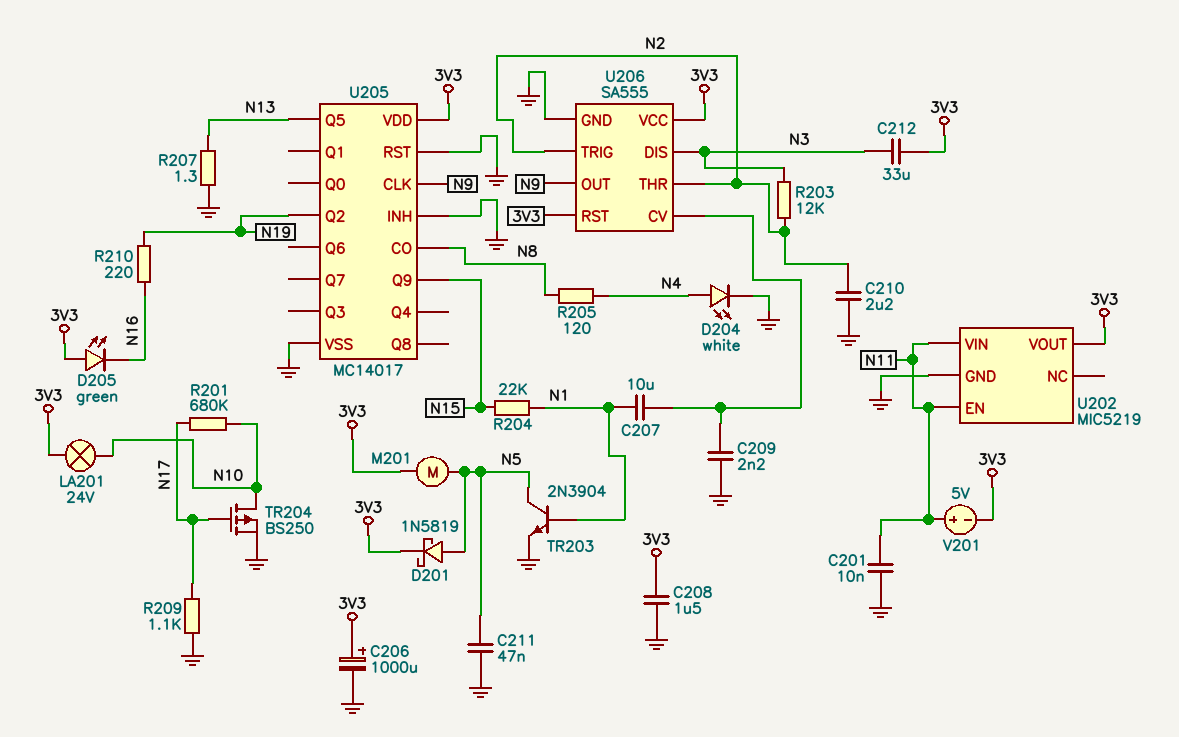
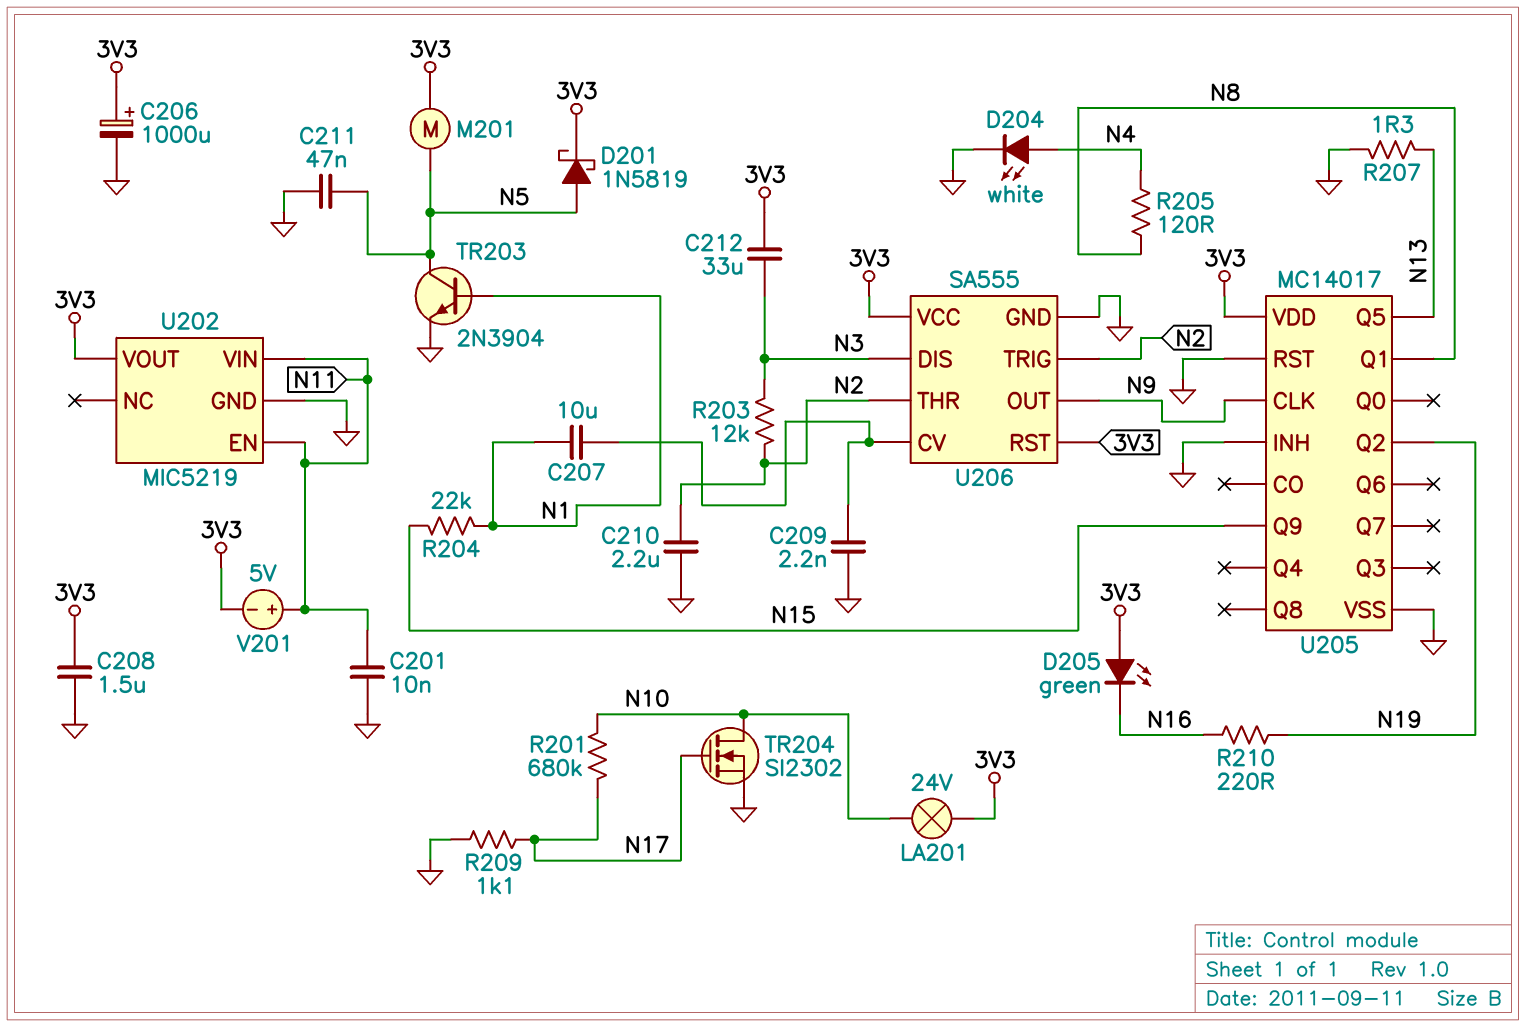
TR204: PMOS BS250 (G N17, D N10, S GND) -> NMOS SI2302 (G N17, D N10, S GND)
U205 pin CO: N8 -> none
U205 pin Q1: none -> N8

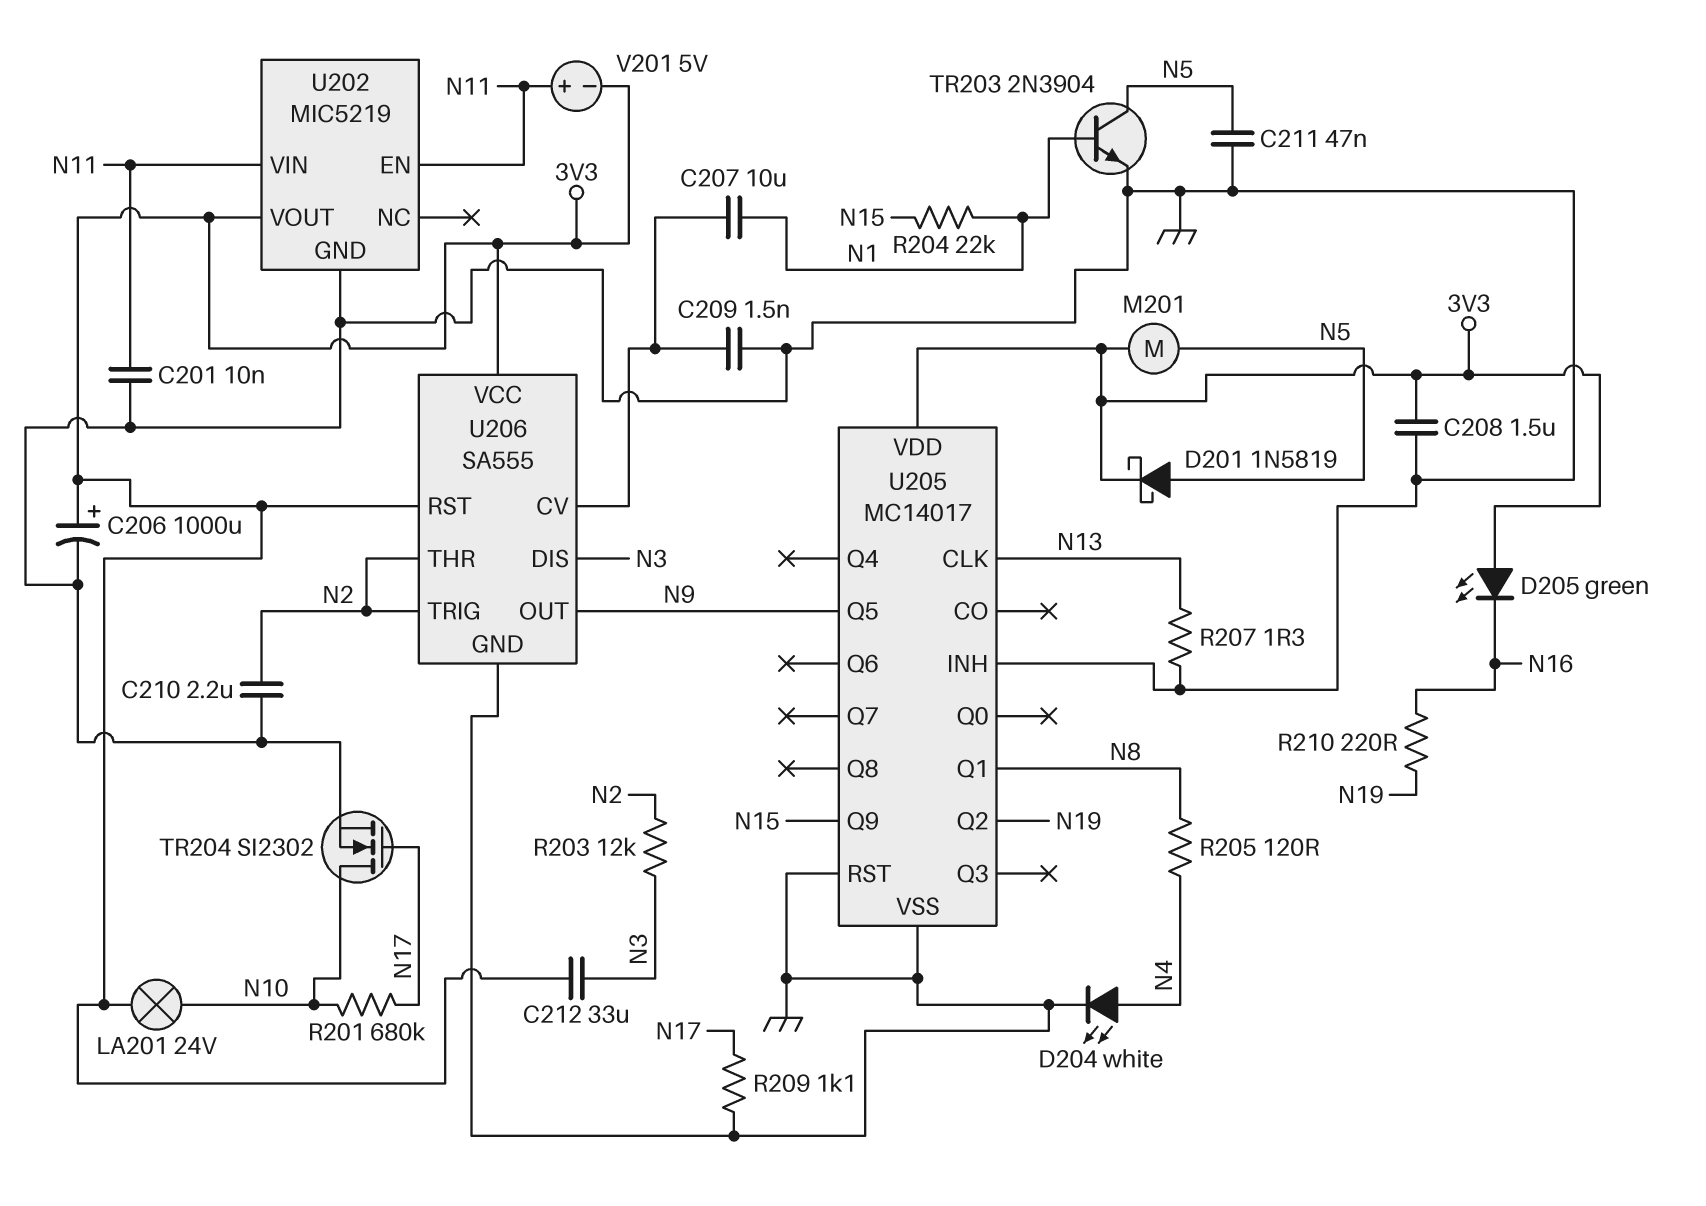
C209: 2.2nF (GND, U206/CV) -> 1.5nF (GND, U206/CV)
U205 pin CLK: N9 -> N13
U205 pin Q5: N13 -> N9

